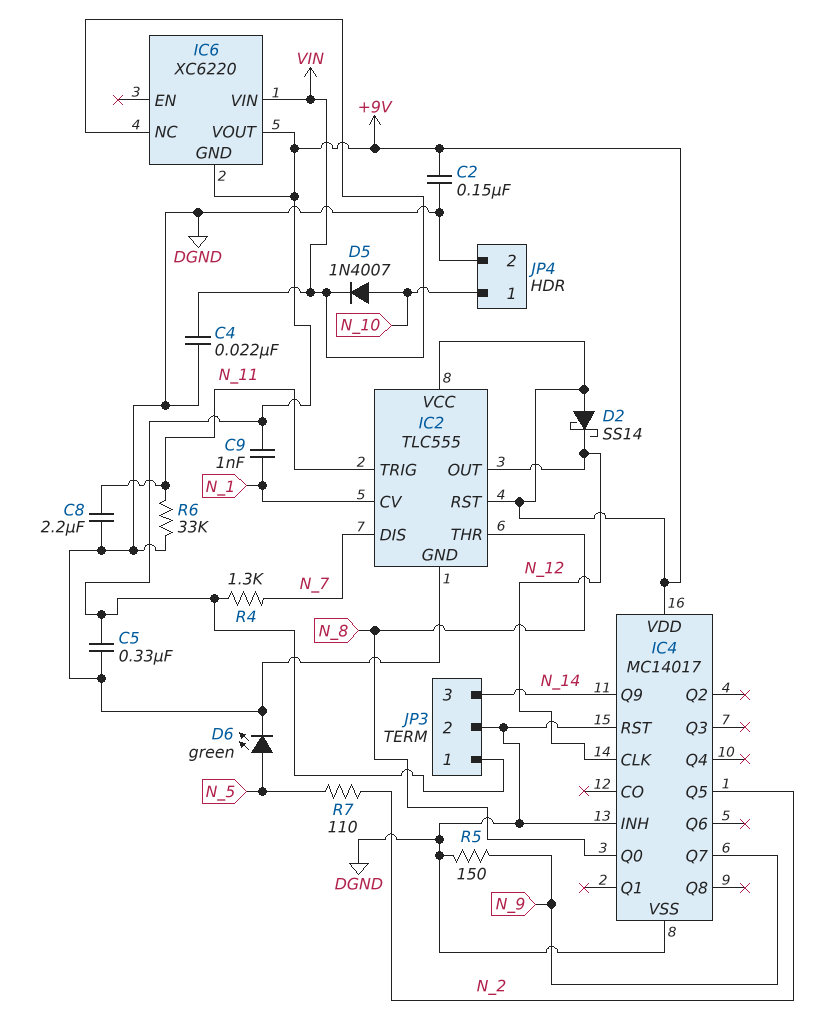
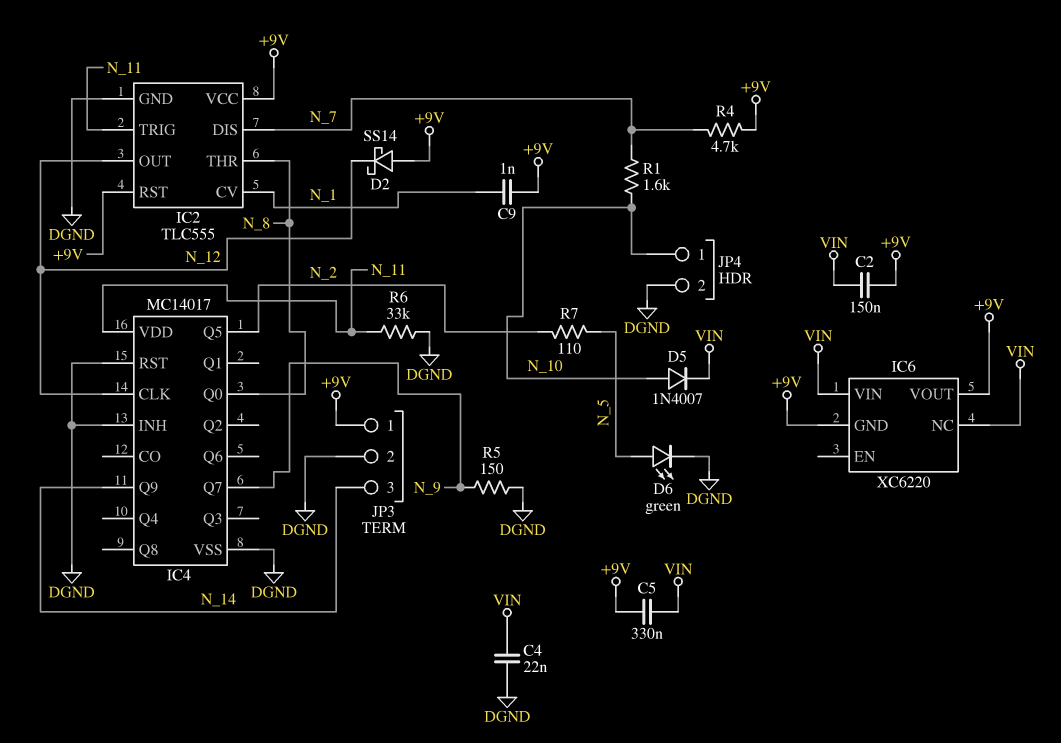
C2: 150nF (+9V, DGND) -> 150nF (+9V, VIN)
C5: 330nF (+9V, DGND) -> 330nF (+9V, VIN)
C8: 2.2uF (DGND, N_11) -> none
IC4 pin VDD: +9V -> N_11
R1: none -> 1.6k (N_7, N_10)
R4: 1.3k (+9V, N_7) -> 4.7k (+9V, N_7)

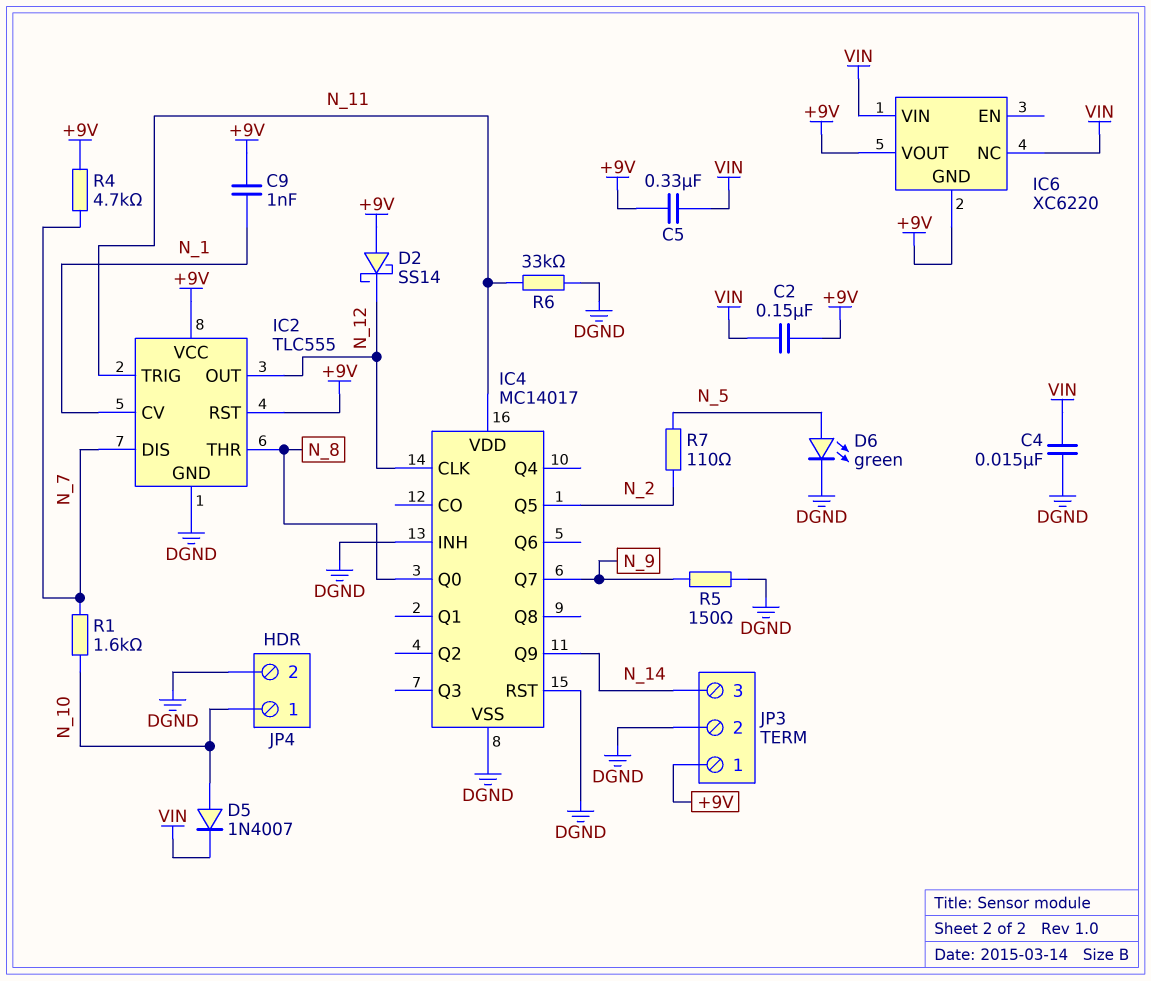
C4: 22nF (DGND, VIN) -> 15nF (DGND, VIN)

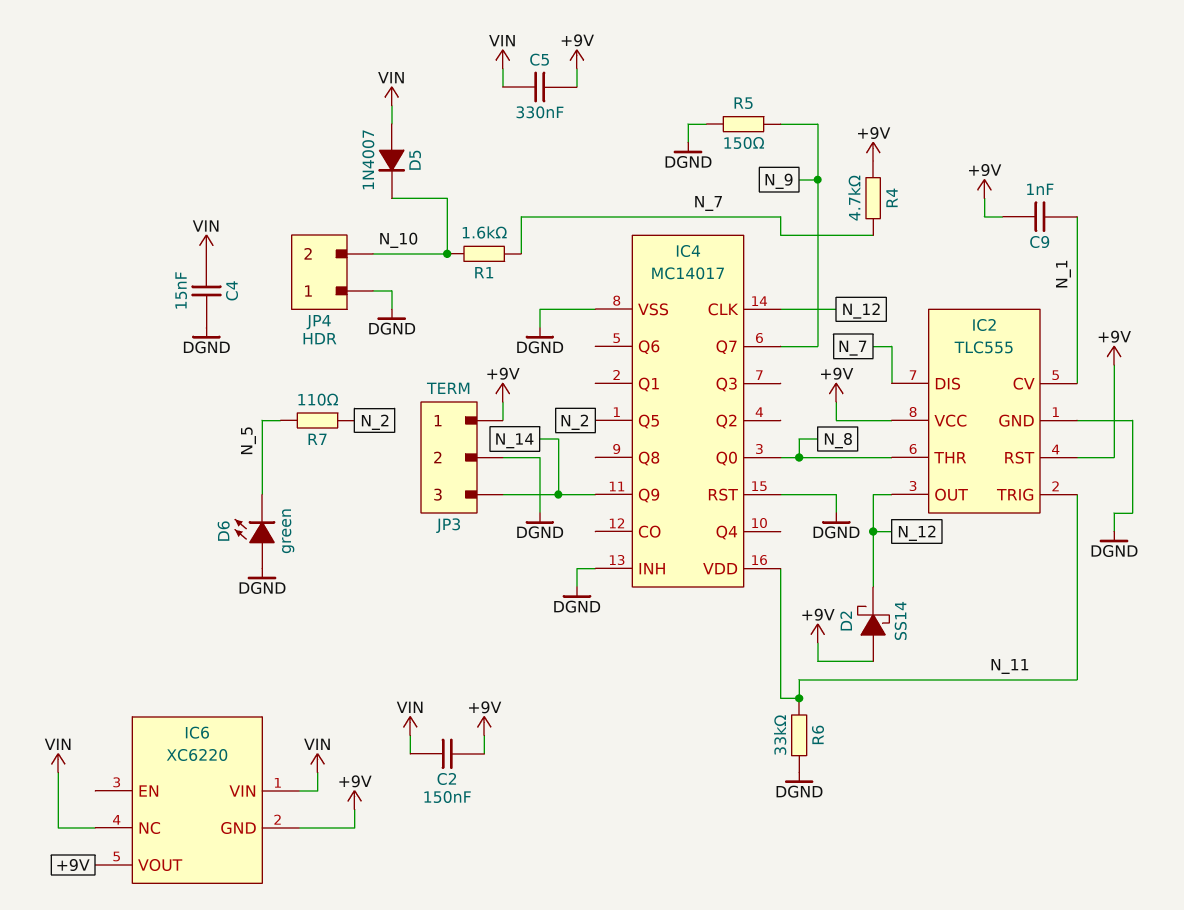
D5: diode 1N4007 (A N_10, K VIN) -> diode 1N4007 (A VIN, K N_10)
D6: LED green (A N_5, K DGND) -> LED green (A DGND, K N_5)
JP4 pin 1: N_10 -> DGND
JP4 pin 2: DGND -> N_10

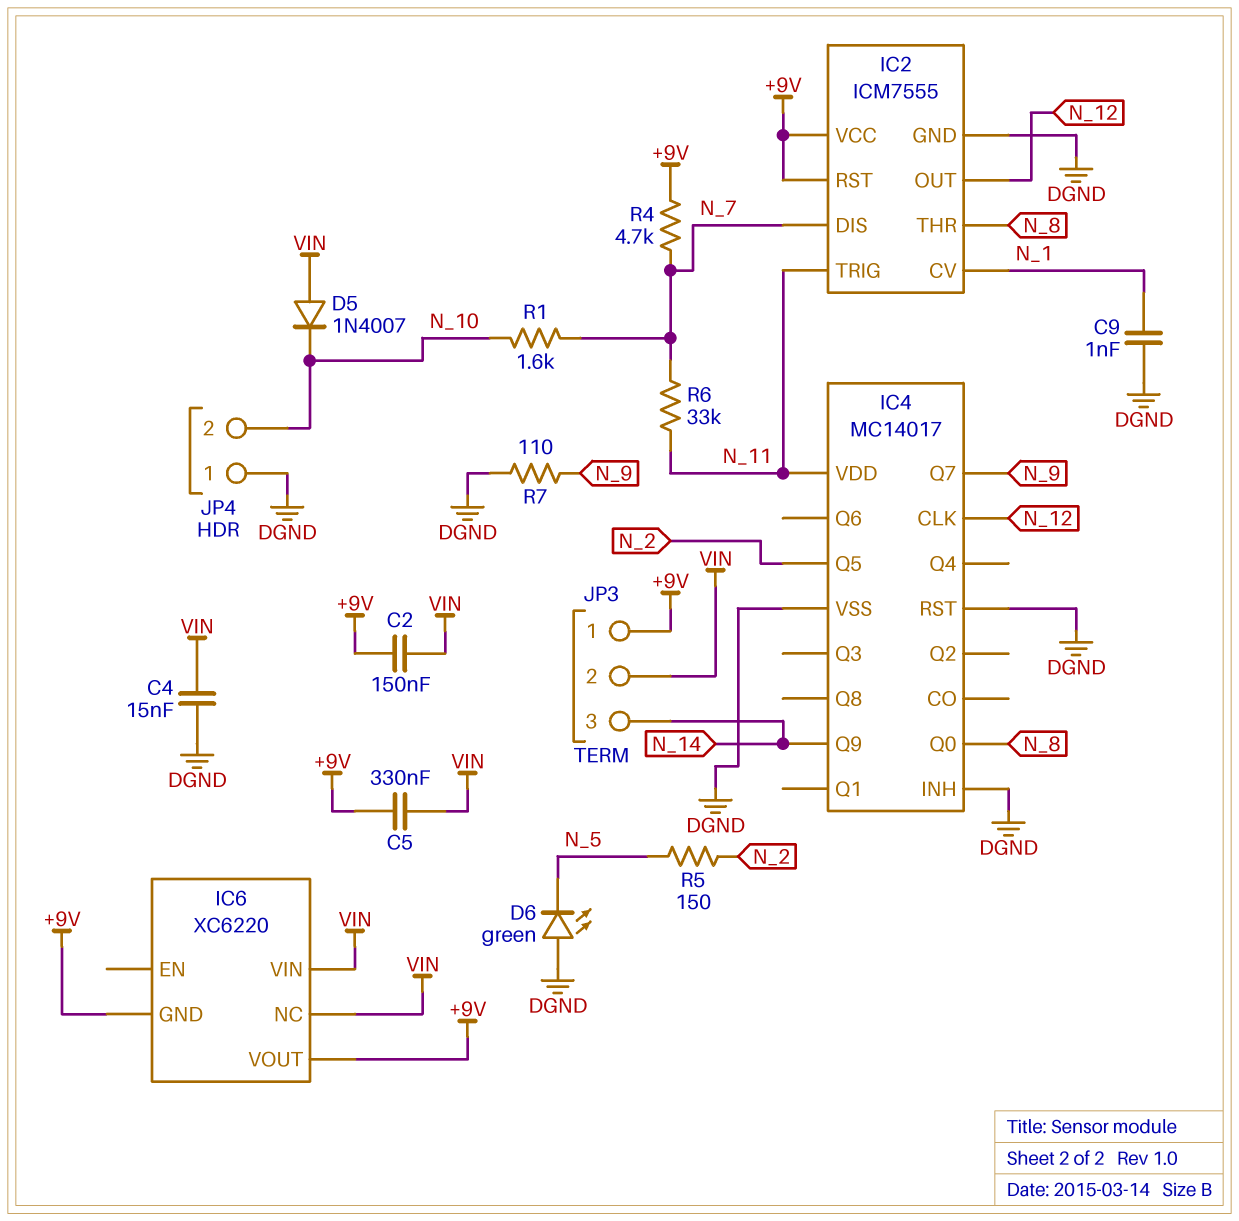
C9: 1nF (+9V, N_1) -> 1nF (DGND, N_1)
D2: schottky SS14 (A +9V, K N_12) -> none
IC2: TLC555 -> ICM7555
JP3 pin 2: DGND -> VIN
R5: 150 (DGND, N_9) -> 150 (N_2, N_5)
R6: 33k (DGND, N_11) -> 33k (N_7, N_11)
R7: 110 (N_2, N_5) -> 110 (DGND, N_9)

